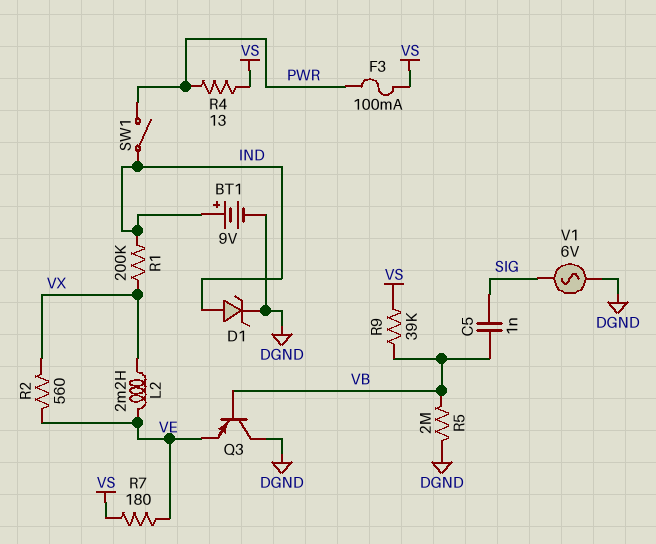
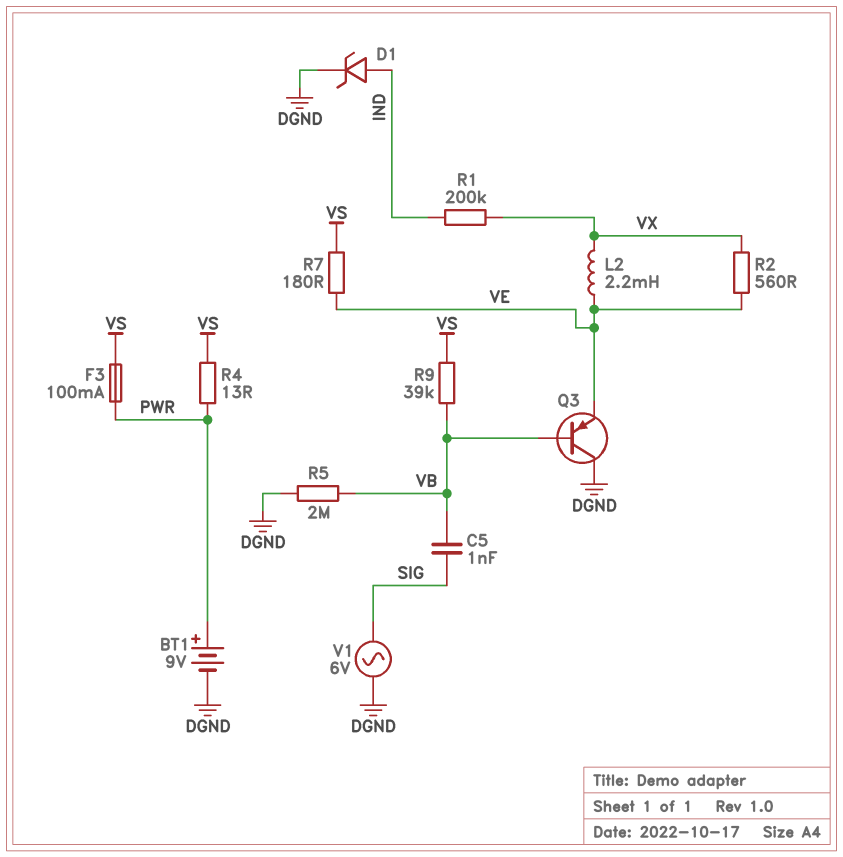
BT1: 9V (plus IND, minus DGND) -> 9V (plus PWR, minus DGND)
SW1: switch (IND, PWR) -> none

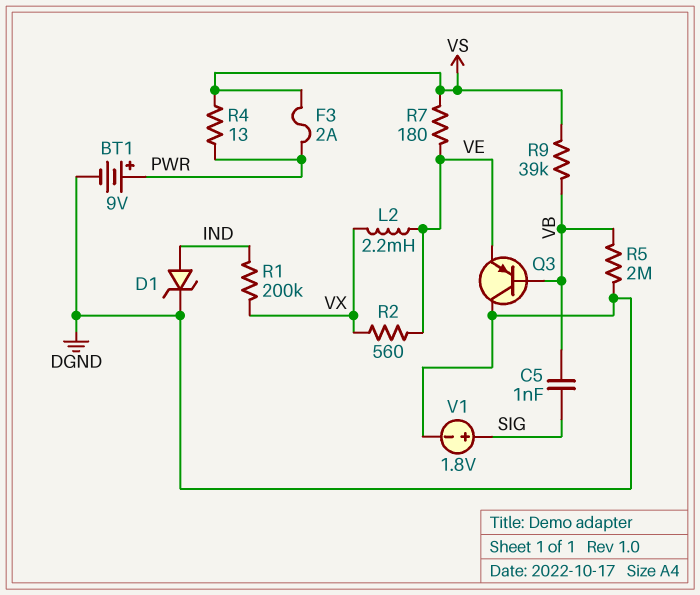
F3: 100mA (PWR, VS) -> 2A (PWR, VS)
V1: AC 6V (DGND, SIG) -> 1.8V (plus SIG, minus DGND)

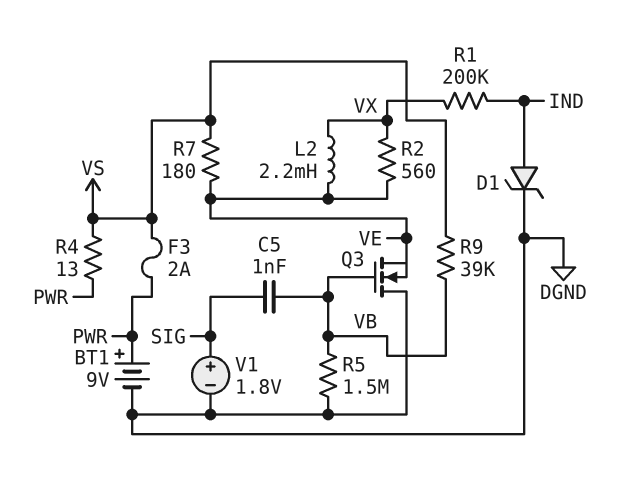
Q3: PNP (B VB, C DGND, E VE) -> NMOS (G VB, D DGND, S VE)
R5: 2M (DGND, VB) -> 1.5M (DGND, VB)

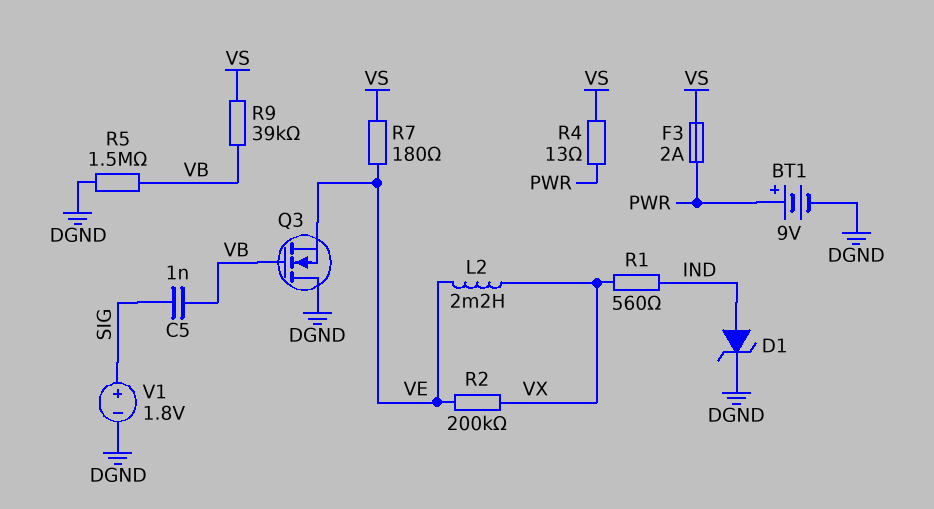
R1: 200k (IND, VX) -> 560 (IND, VX)
R2: 560 (VE, VX) -> 200k (VE, VX)

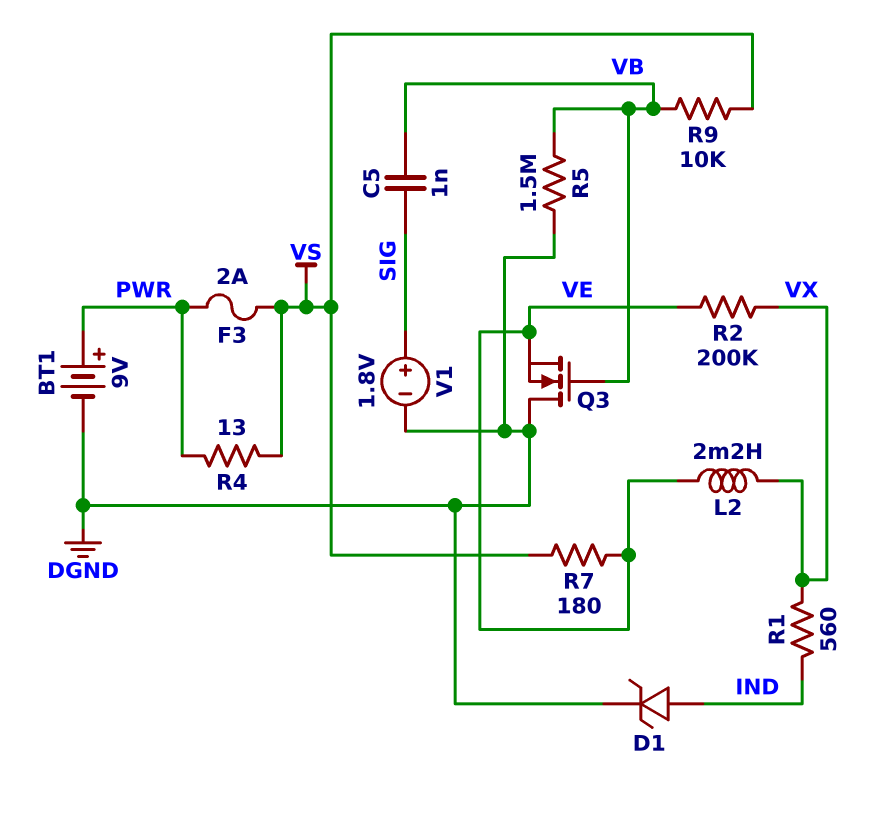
R9: 39k (VB, VS) -> 10k (VB, VS)

